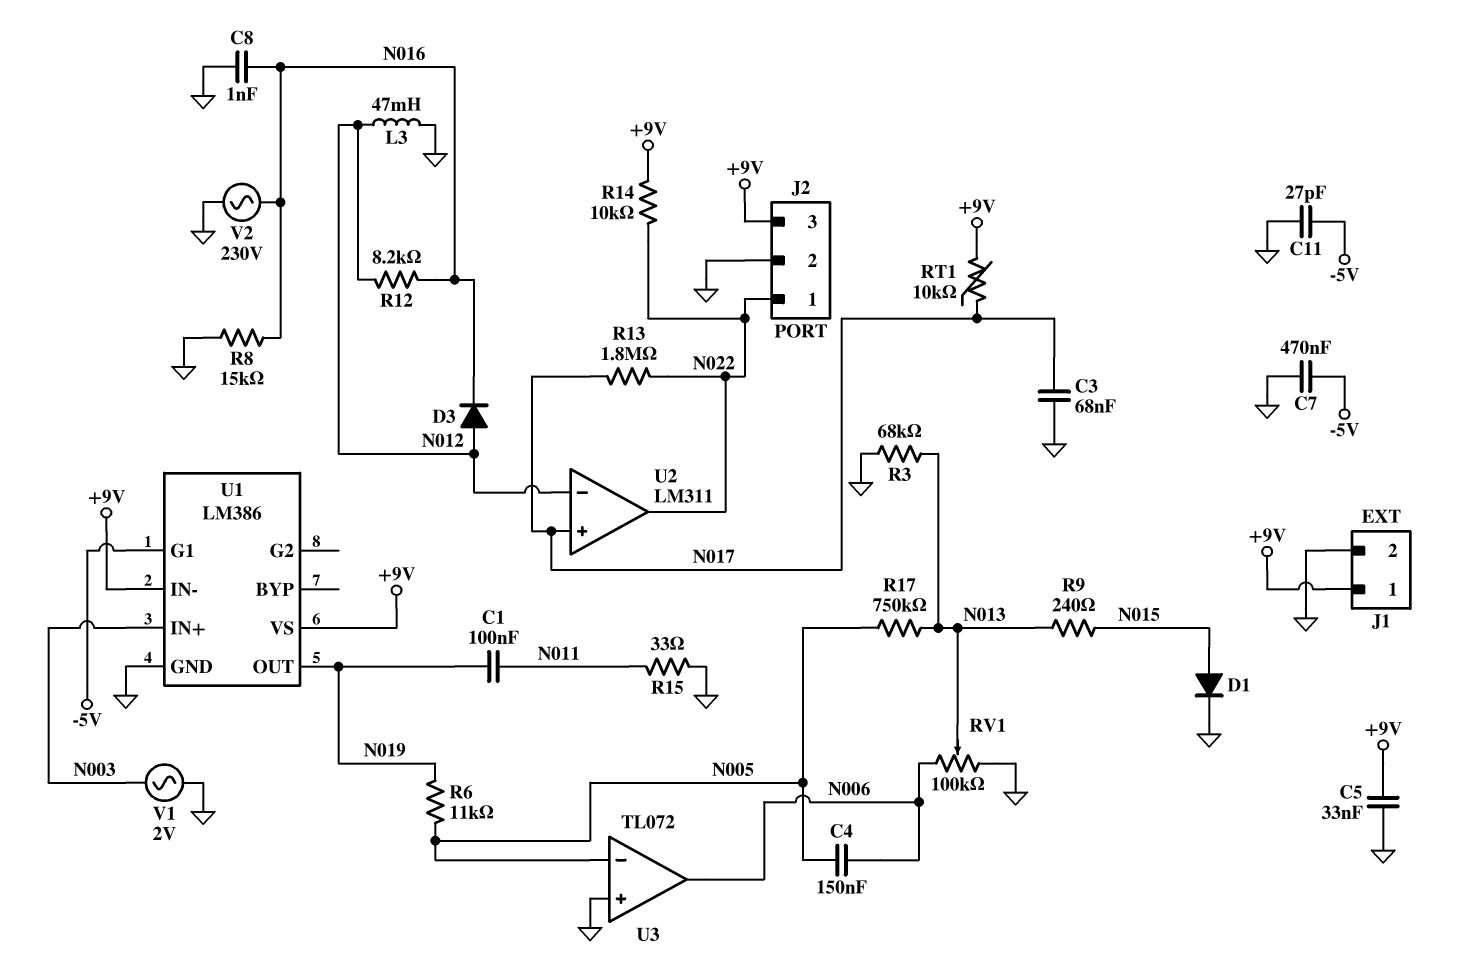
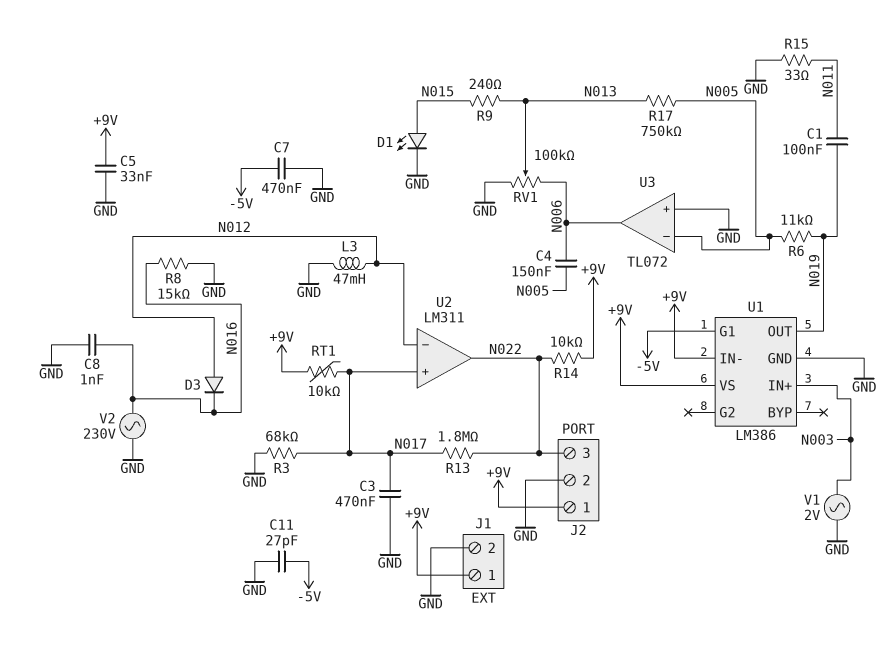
C3: 68nF (GND, N017) -> 470nF (GND, N017)
D1: diode (A N015, K GND) -> LED (A N015, K GND)
J2 pin 1: N022 -> +9V
J2 pin 3: +9V -> N022
R3: 68k (GND, N013) -> 68k (GND, N017)
R12: 8.2k (N012, N016) -> none

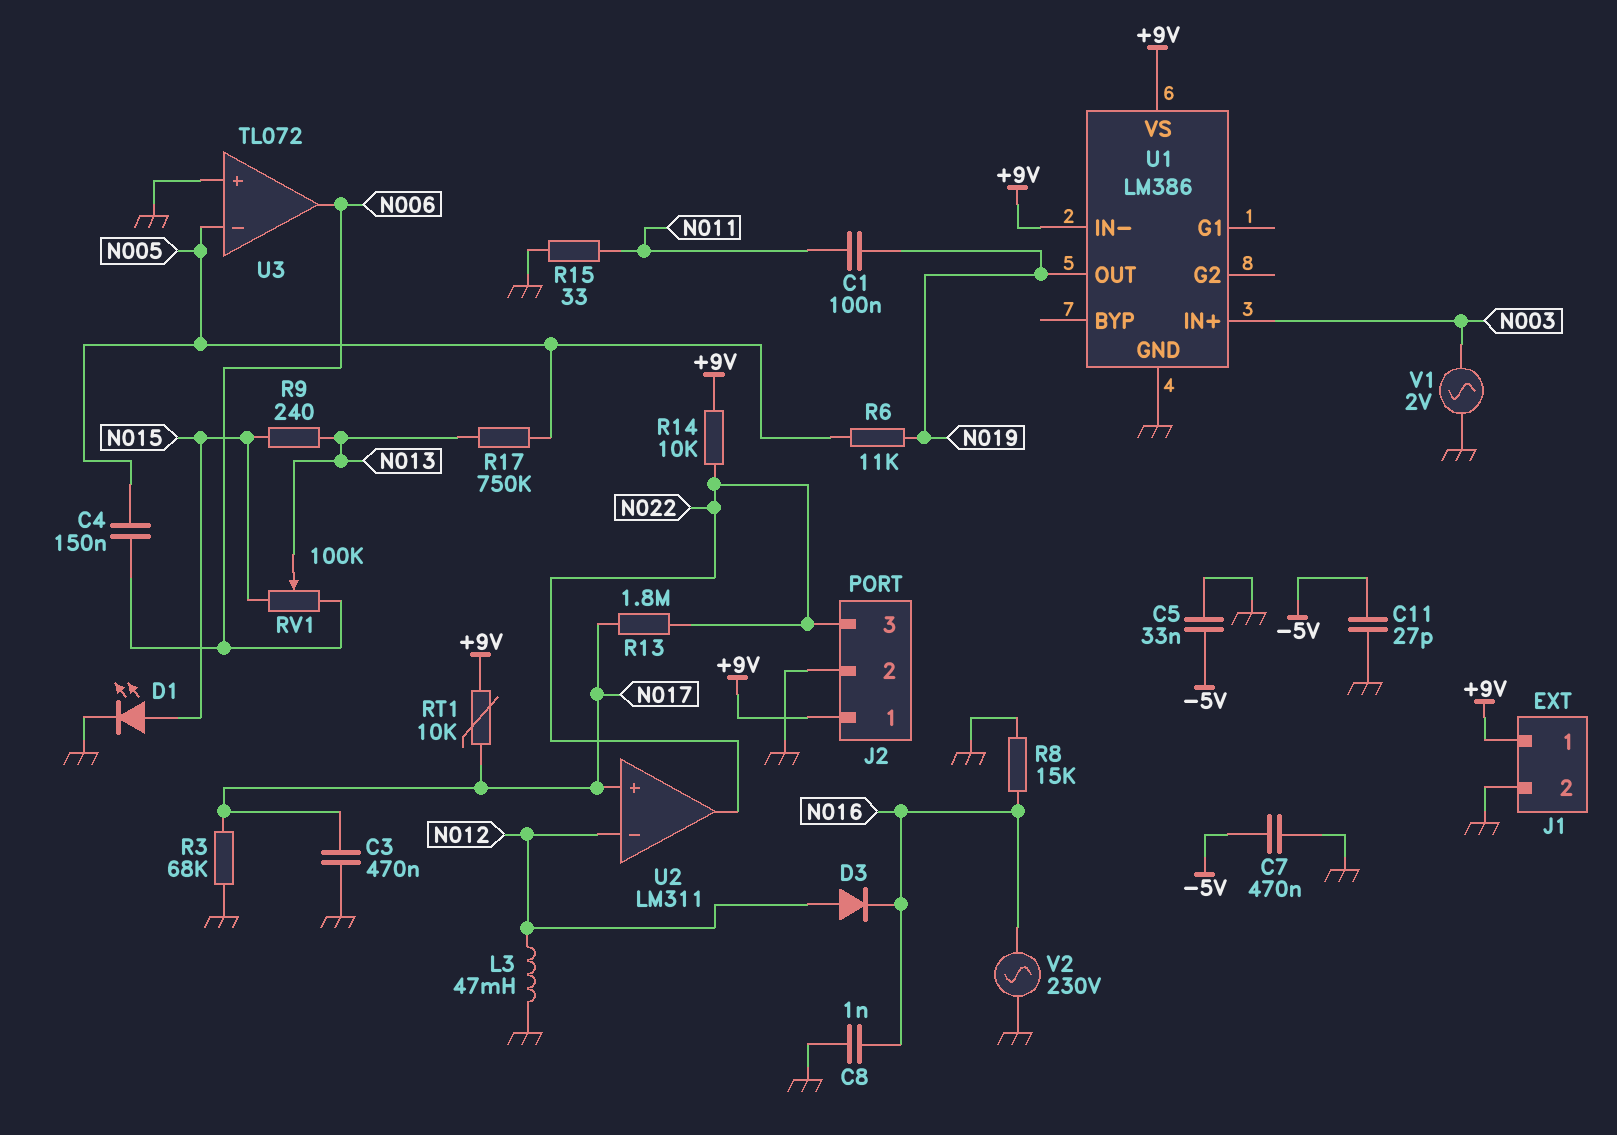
C5: 33nF (+9V, GND) -> 33nF (-5V, GND)
RV1: 100k (GND, N006, wiper N013) -> 100k (N006, N015, wiper N013)
U1 pin G1: -5V -> none

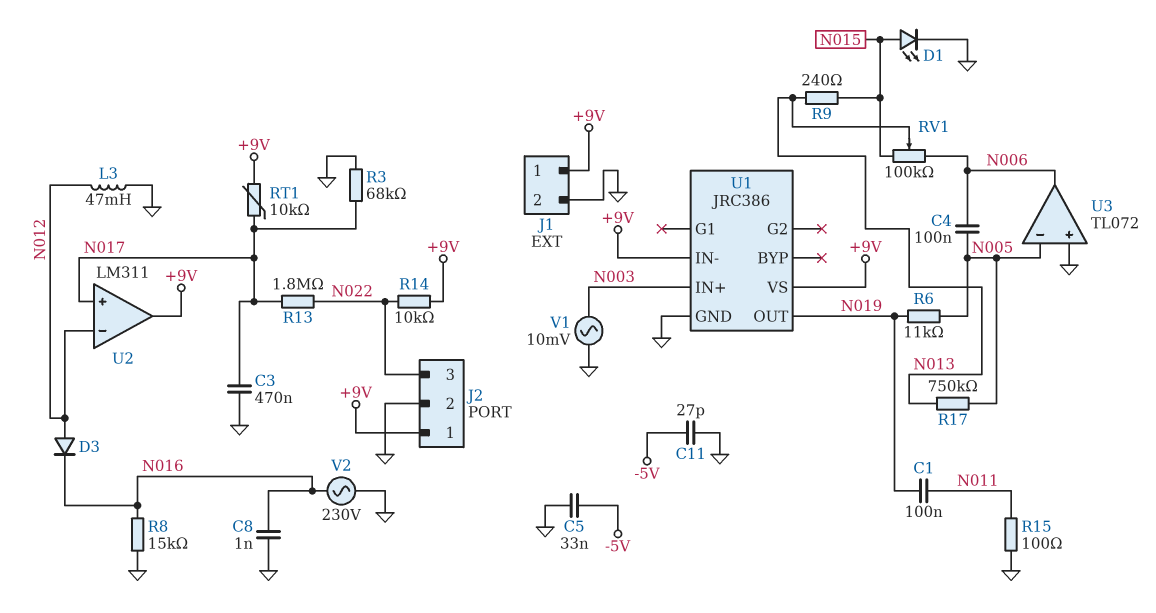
C4: 150nF (N005, N006) -> 100nF (N005, N006)
C7: 470nF (-5V, GND) -> none
R15: 33 (GND, N011) -> 100 (GND, N011)
U1: LM386 -> JRC386
U2 pin out: N022 -> +9V
V1: AC 2V (GND, N003) -> AC 10mV (GND, N003)

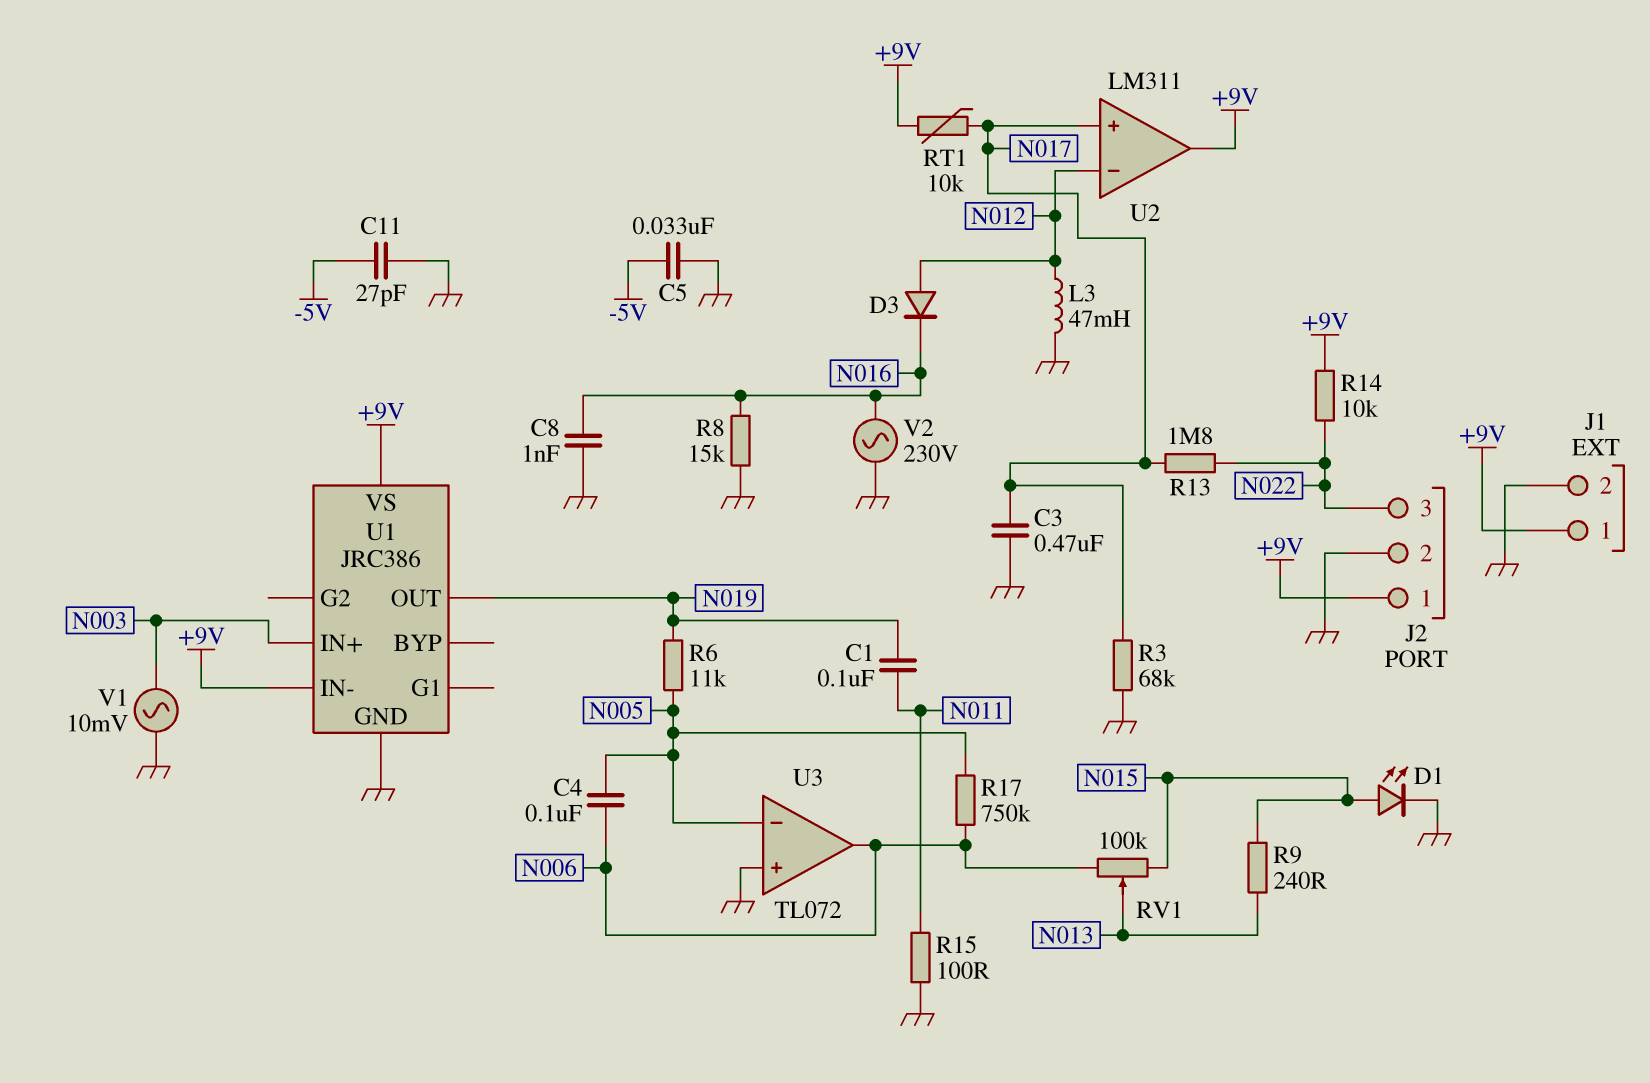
R17: 750k (N005, N013) -> 750k (N005, N006)

